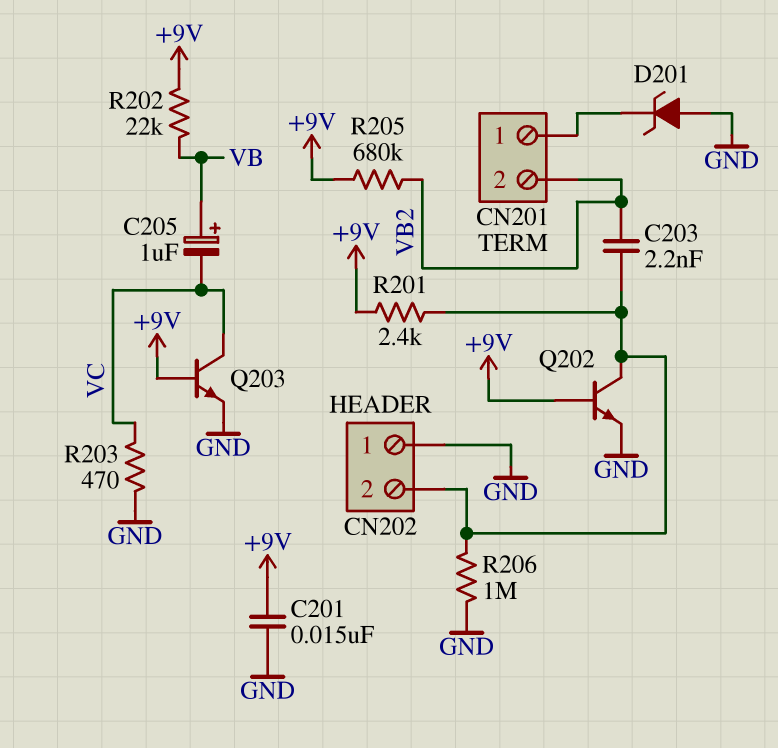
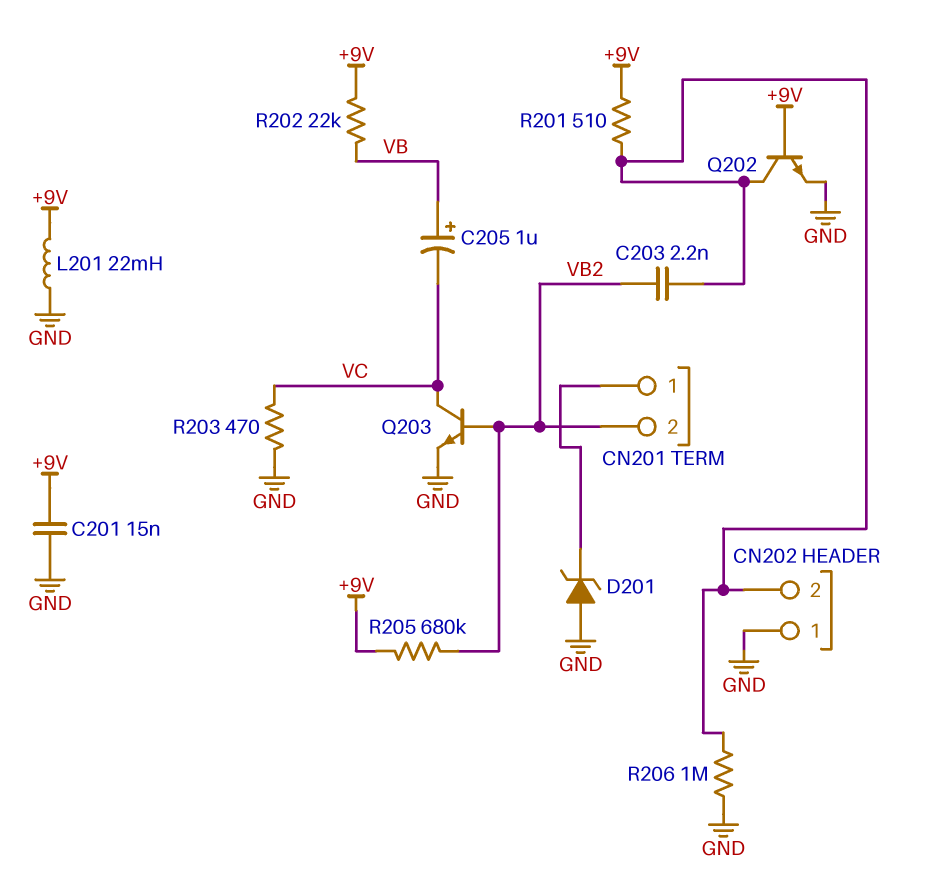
L201: none -> 22mH (+9V, GND)
Q203: NPN (B +9V, C VC, E GND) -> NPN (B VB2, C VC, E GND)
R201: 2.4k (+9V, CN202/2) -> 510 (+9V, CN202/2)

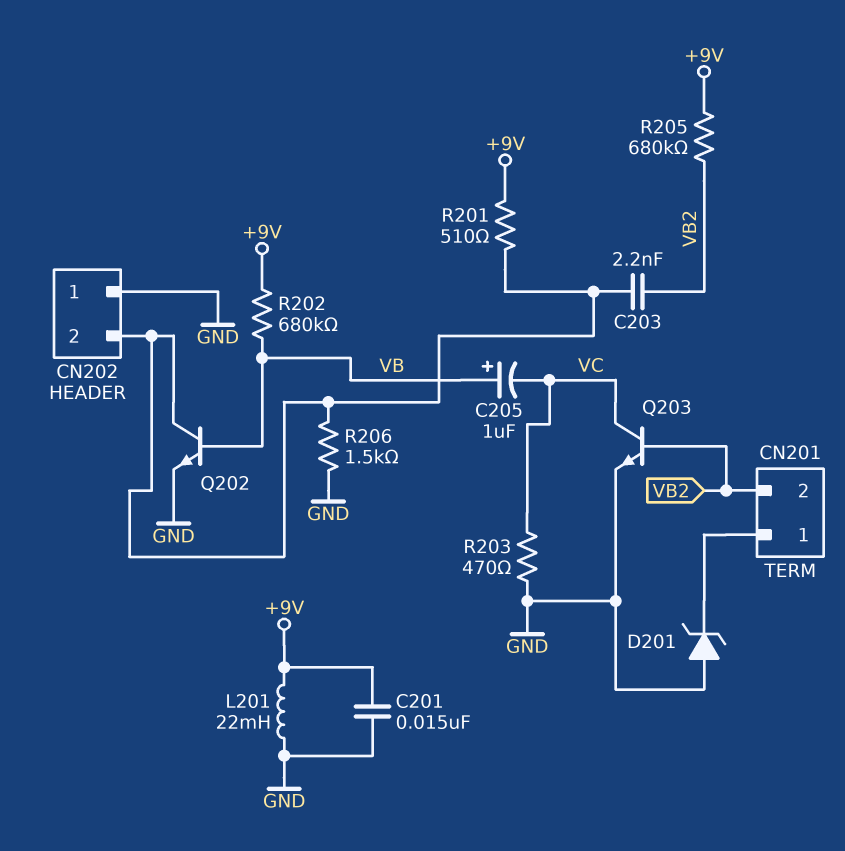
Q202: NPN (B +9V, C CN202/2, E GND) -> NPN (B VB, C CN202/2, E GND)
R202: 22k (+9V, VB) -> 680k (+9V, VB)
R206: 1M (CN202/2, GND) -> 1.5k (CN202/2, GND)

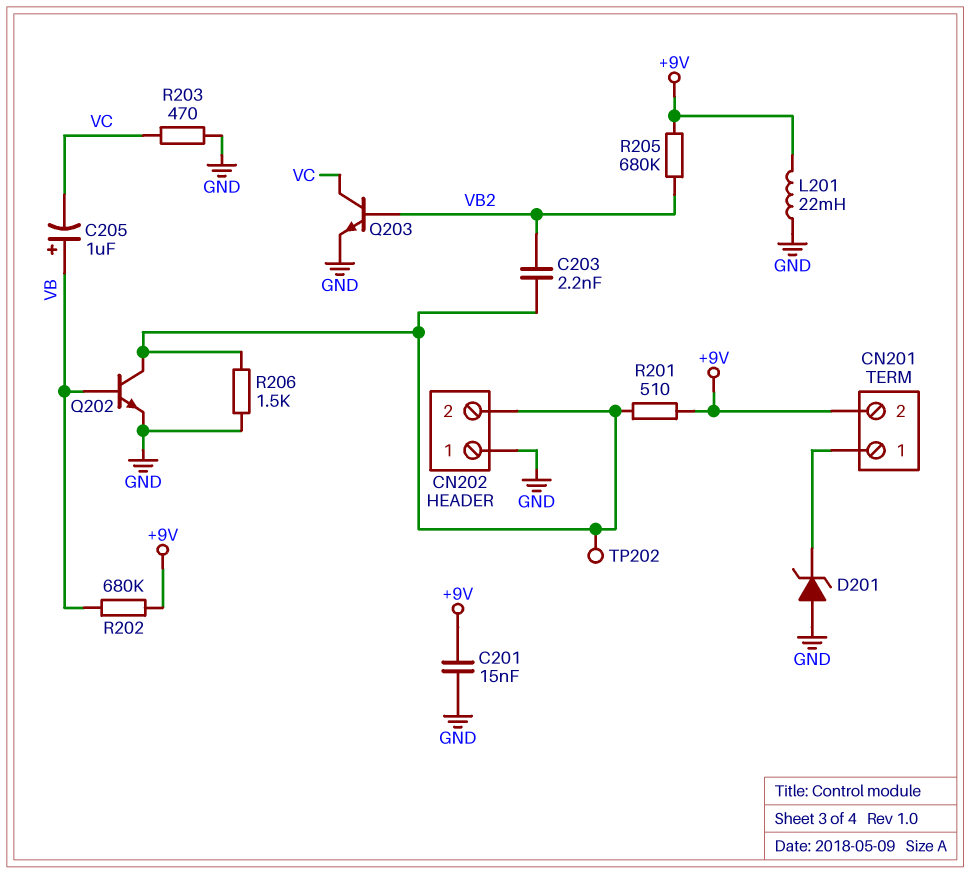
CN201 pin 2: VB2 -> +9V
TP202: none -> test point (CN202/2)

